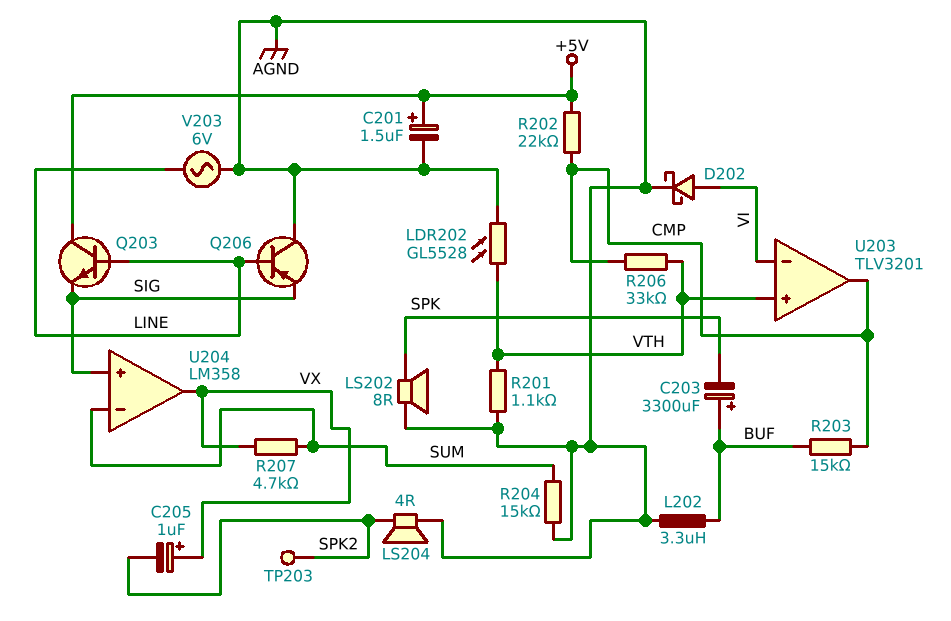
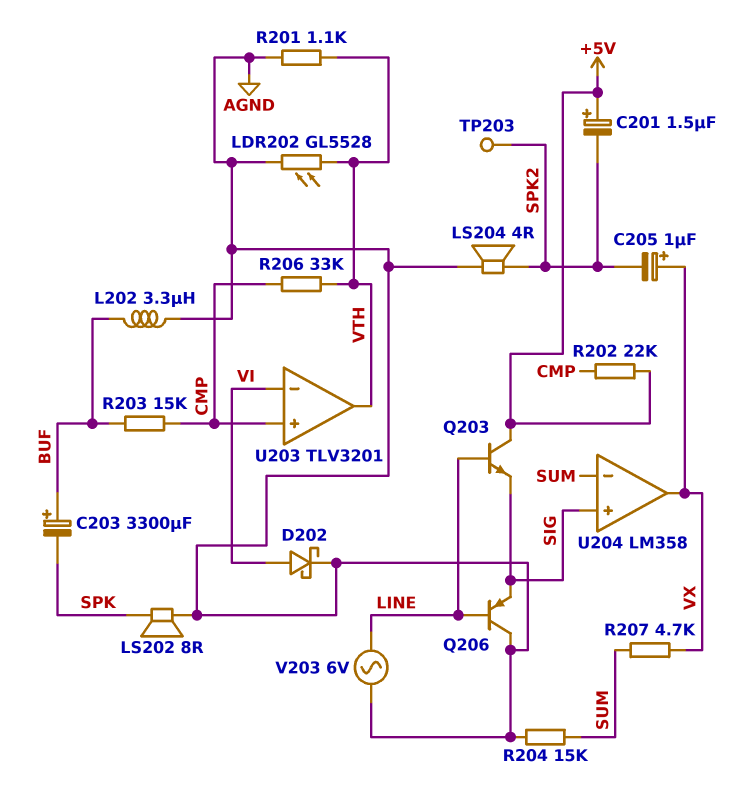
C201: 1.5uF (plus +5V, minus AGND) -> 1.5uF (plus +5V, minus SPK2)
U203 pin in+: VTH -> CMP
U203 pin out: CMP -> VTH

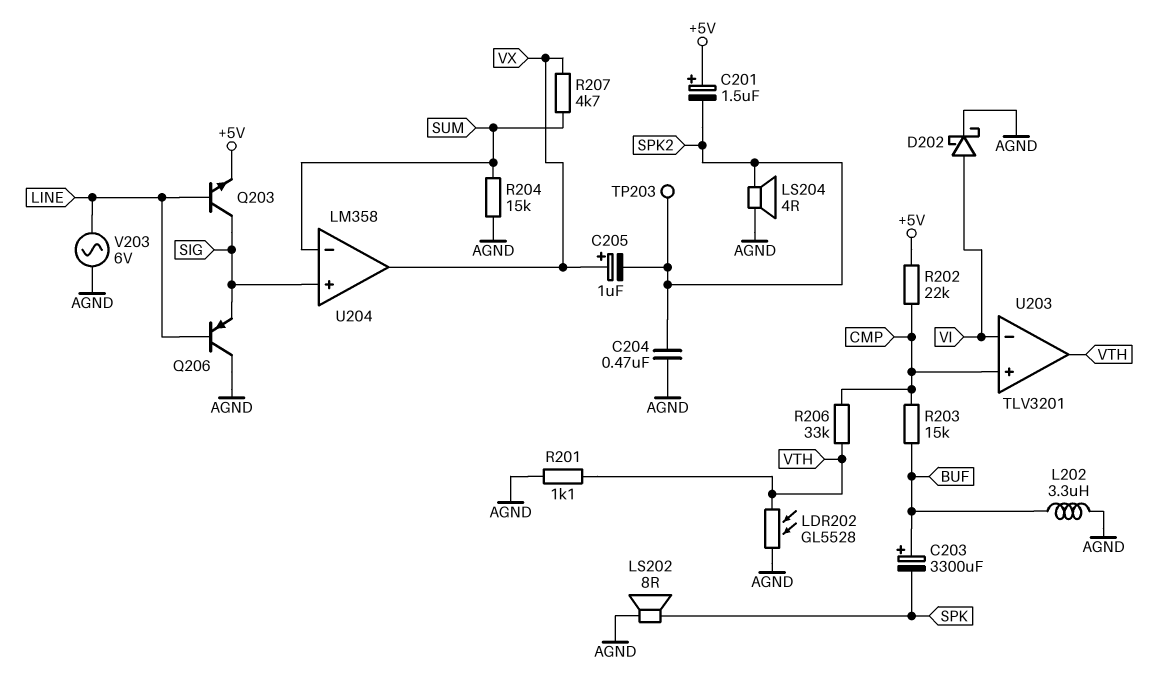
C204: none -> 470nF (AGND, SPK2)
Q203: NPN (B LINE, C +5V, E SIG) -> NPN (B LINE, C SIG, E +5V)

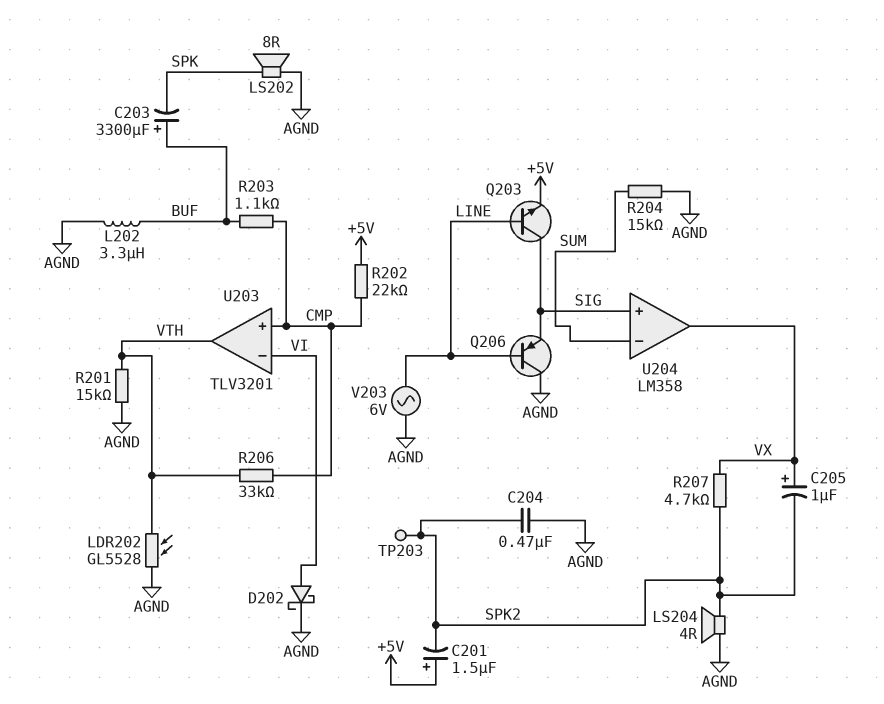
R201: 1.1k (AGND, VTH) -> 15k (AGND, VTH)
R203: 15k (BUF, CMP) -> 1.1k (BUF, CMP)
R207: 4.7k (SUM, VX) -> 4.7k (SPK2, VX)

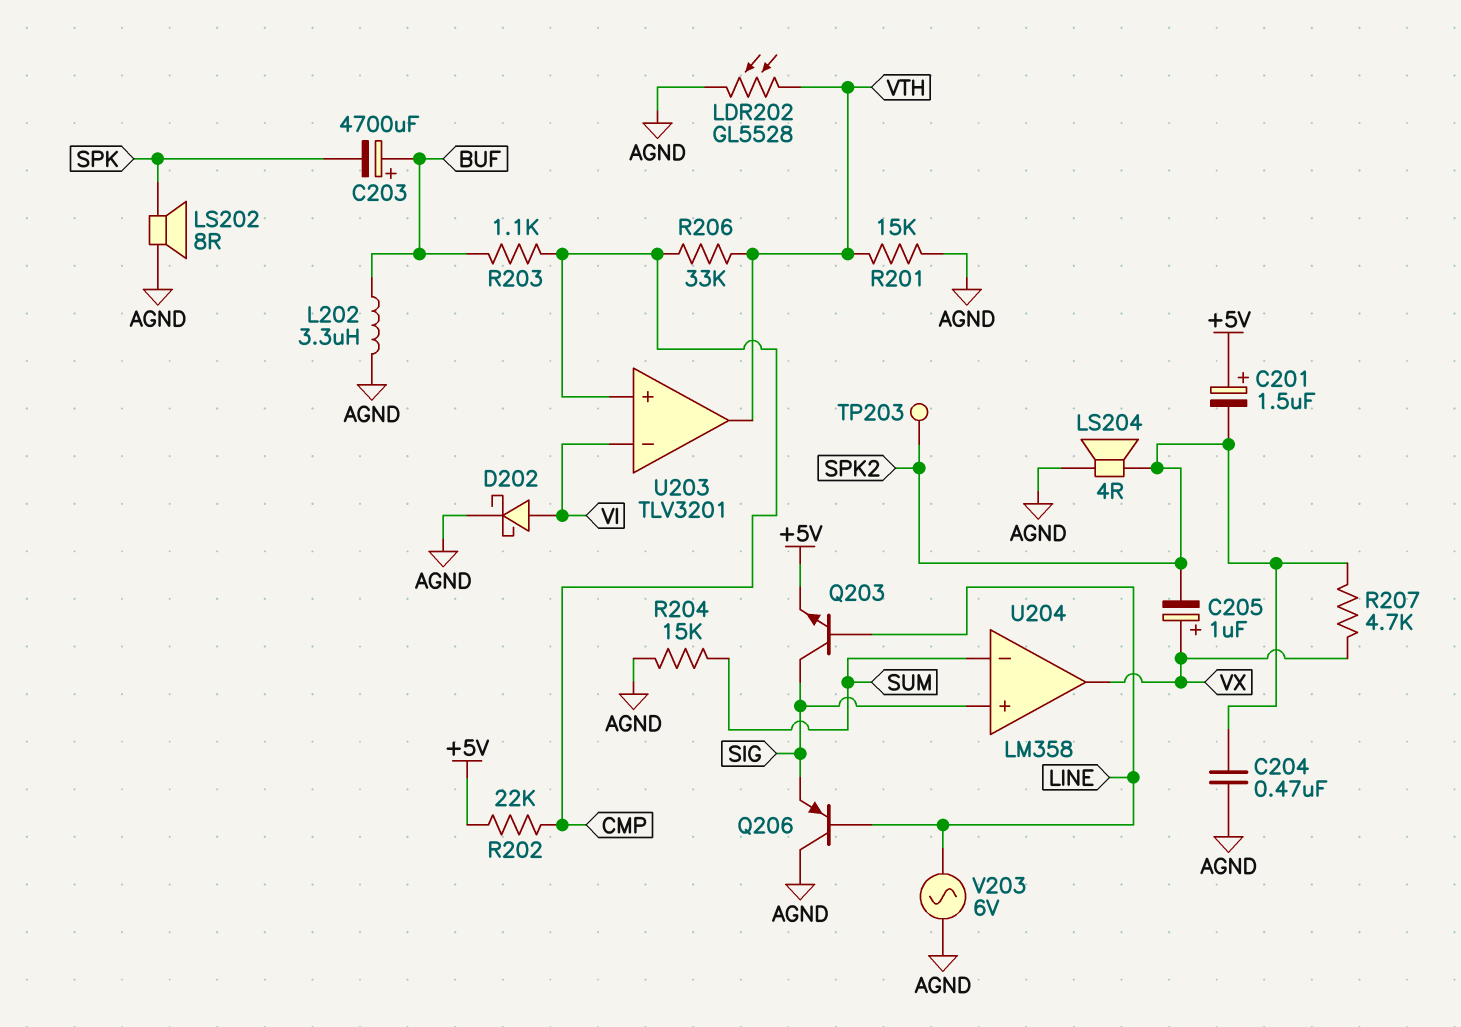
C203: 3300uF (plus BUF, minus SPK) -> 4700uF (plus BUF, minus SPK)

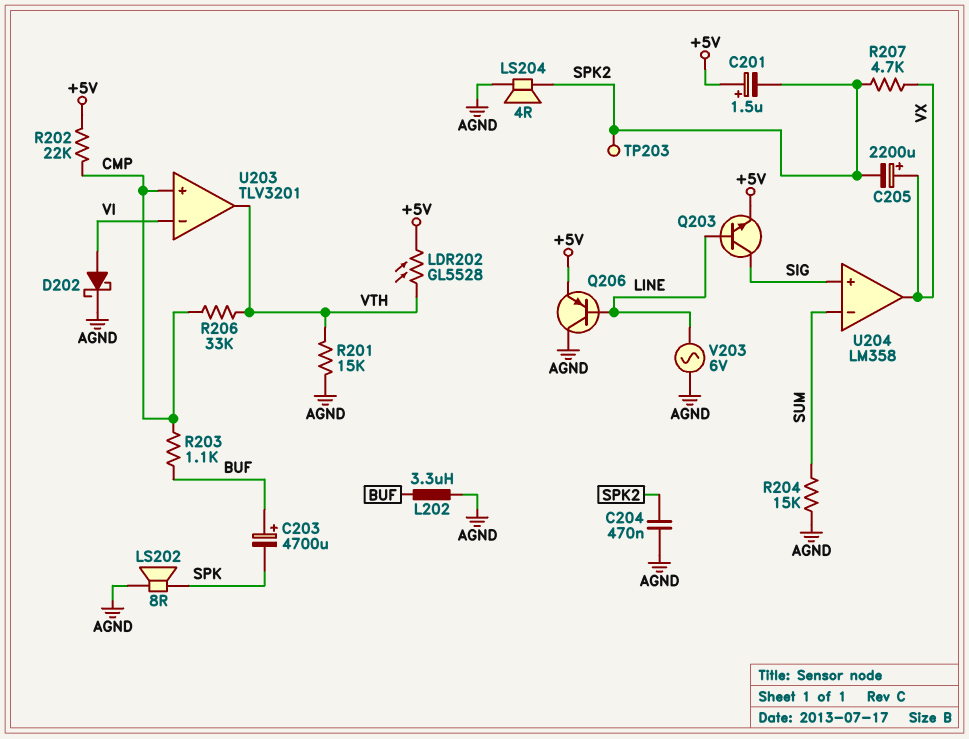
C205: 1uF (plus VX, minus SPK2) -> 2200uF (plus VX, minus SPK2)
LDR202: GL5528 (AGND, VTH) -> GL5528 (+5V, VTH)
Q206: PNP (B LINE, C AGND, E SIG) -> PNP (B LINE, C AGND, E +5V)

